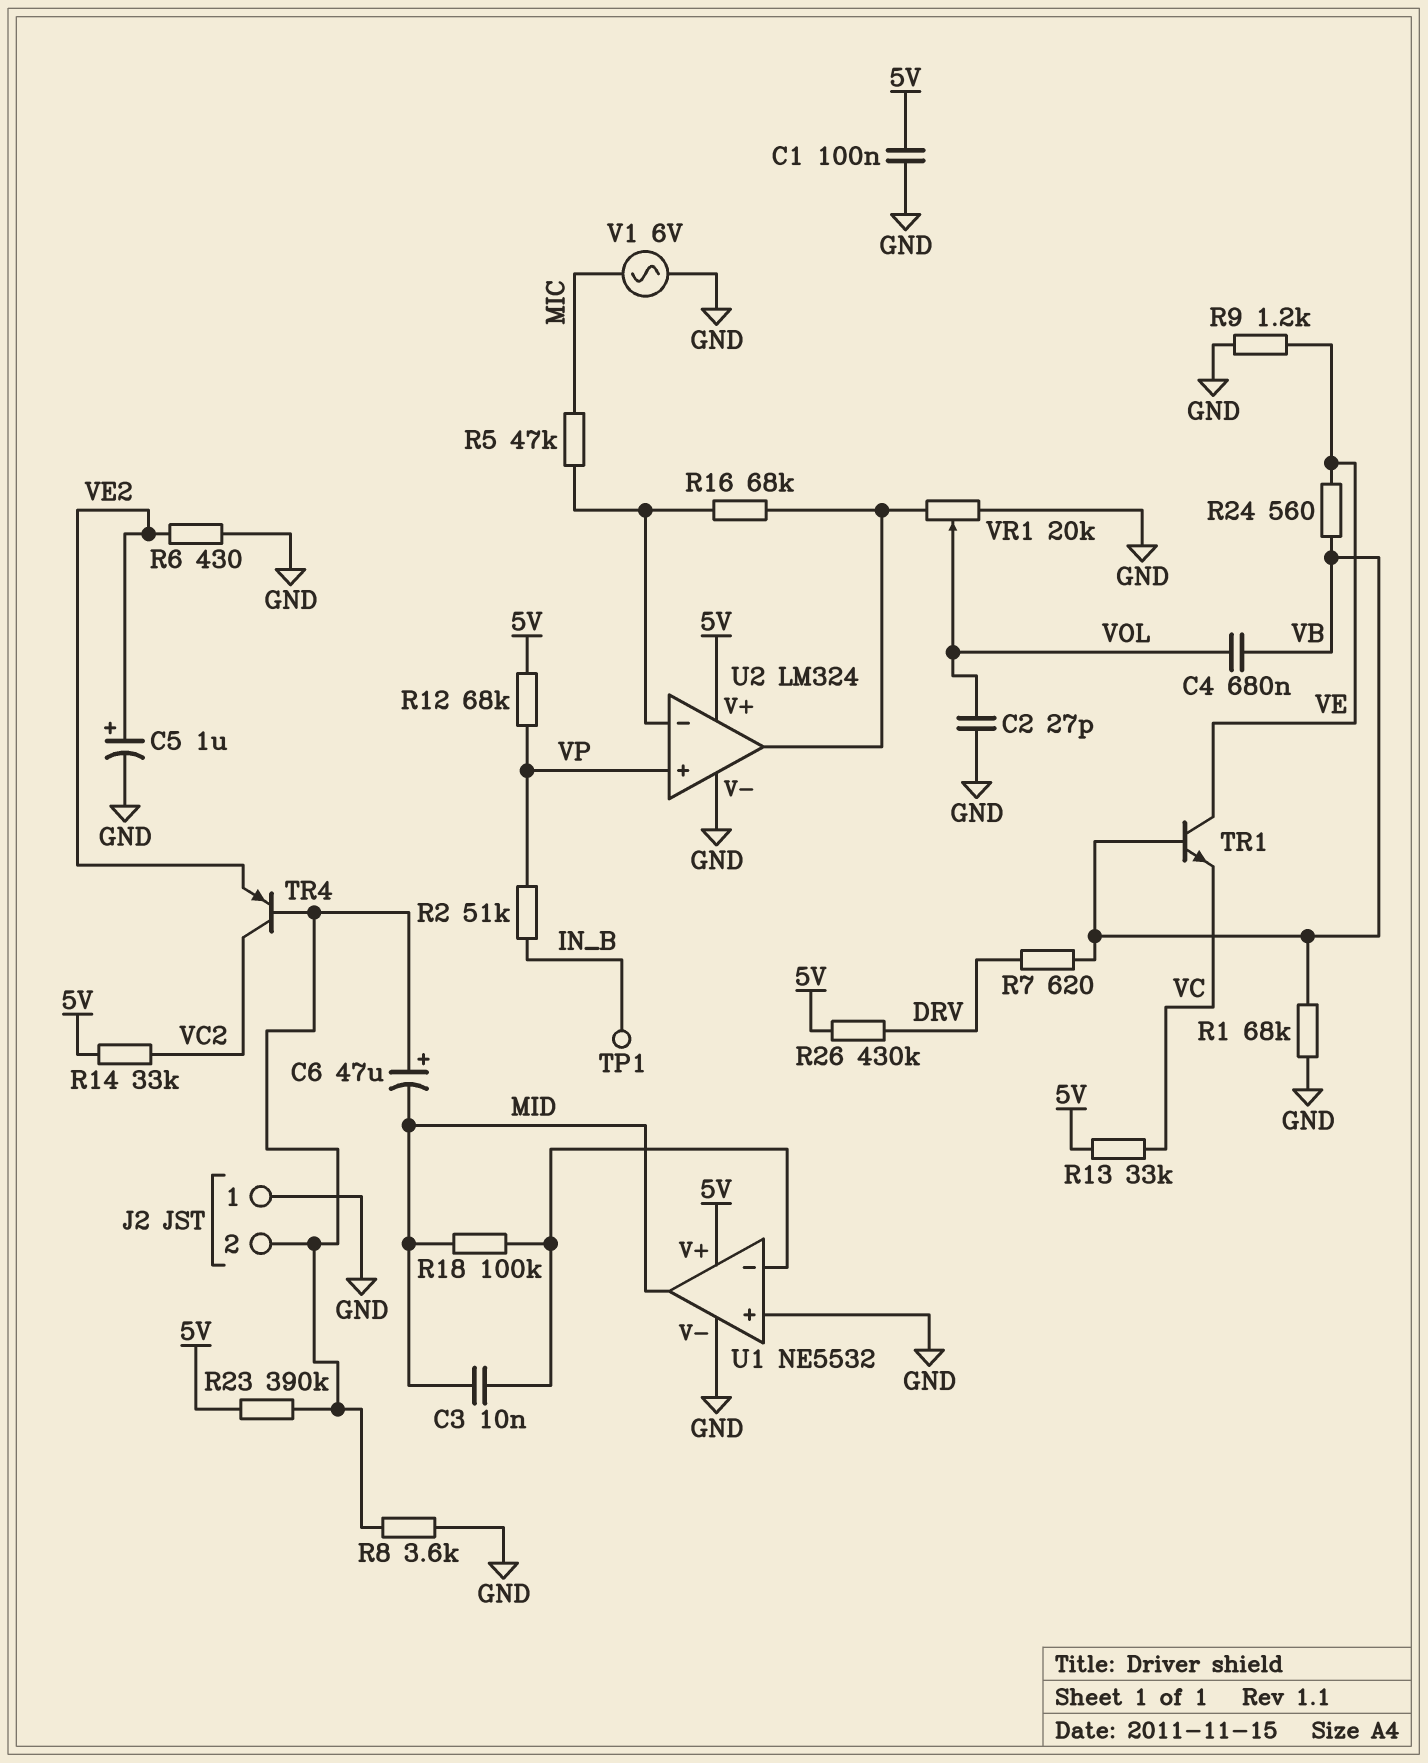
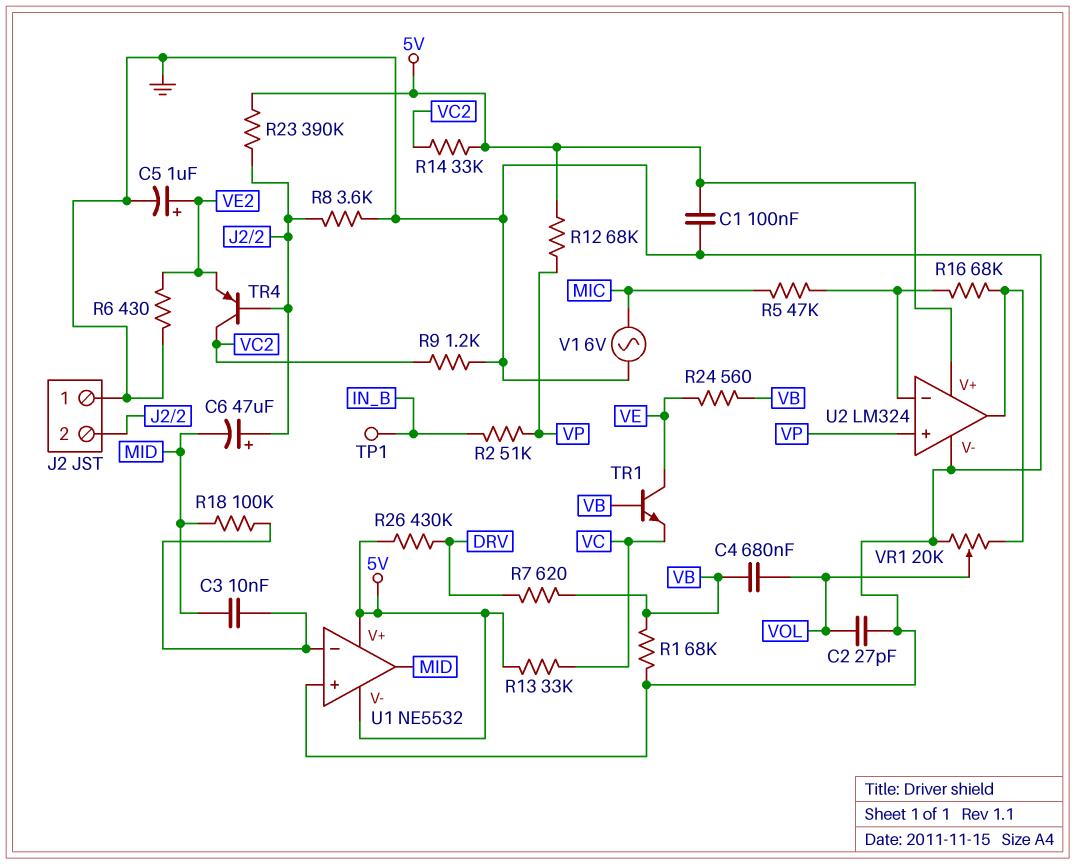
R9: 1.2k (GND, VE) -> 1.2k (GND, VC2)
U1 pin V-: GND -> 5V

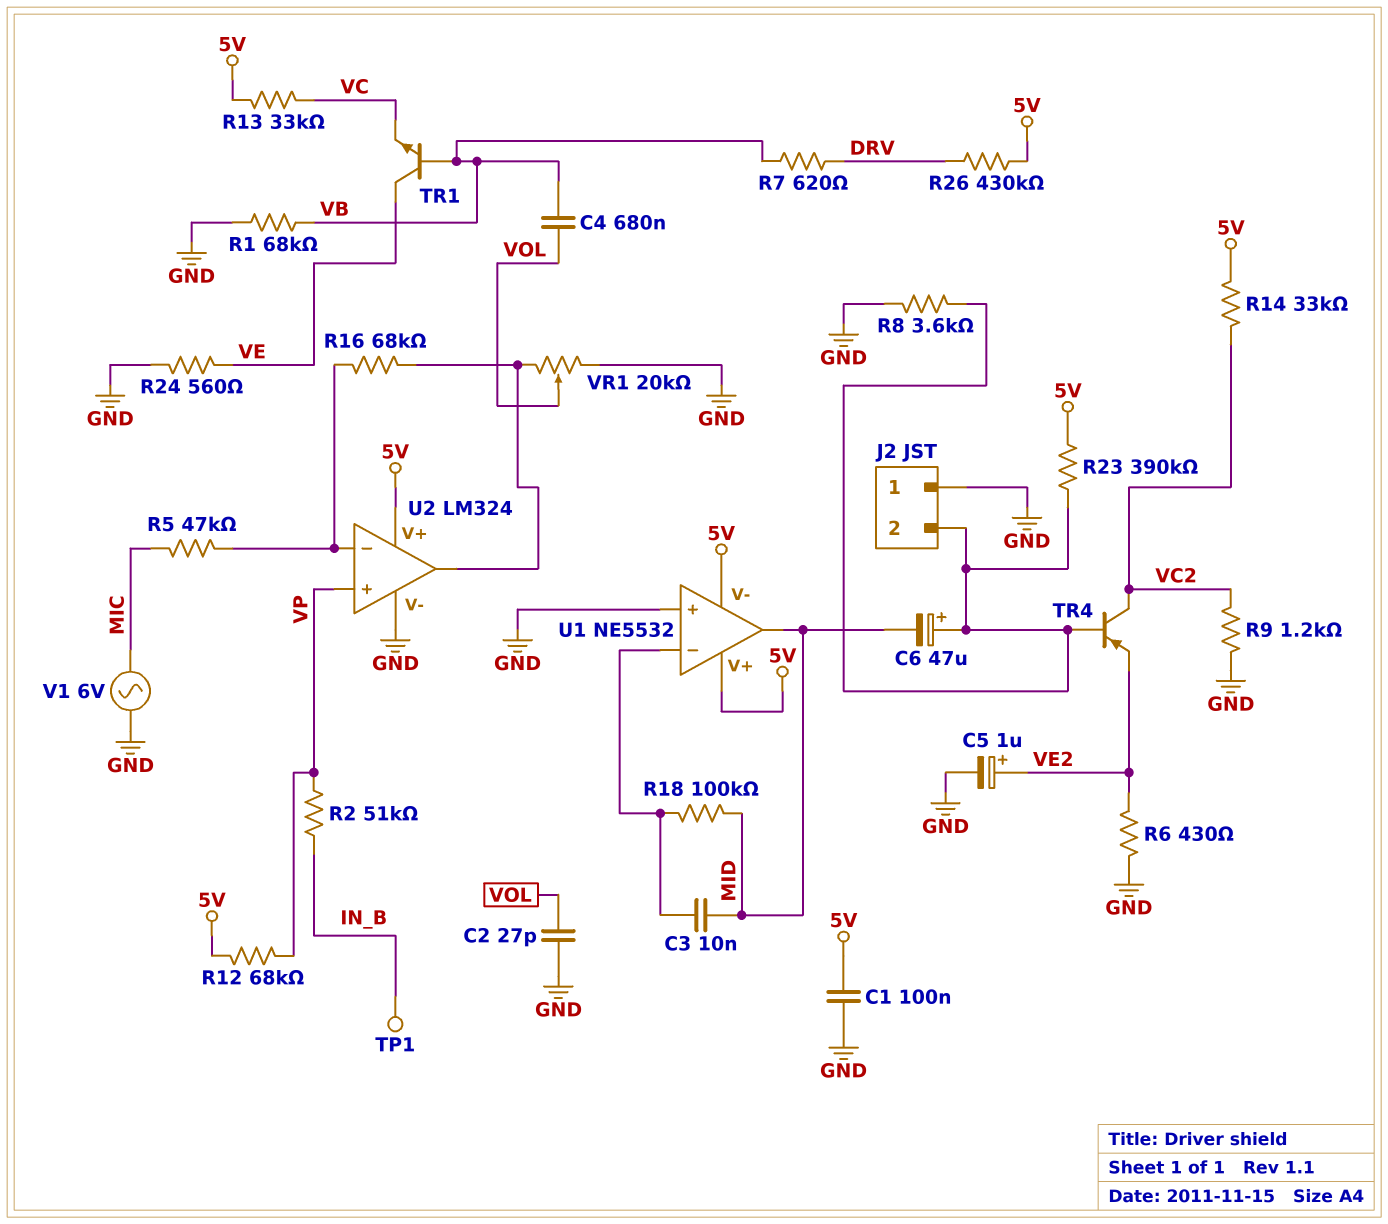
R24: 560 (VB, VE) -> 560 (GND, VE)

